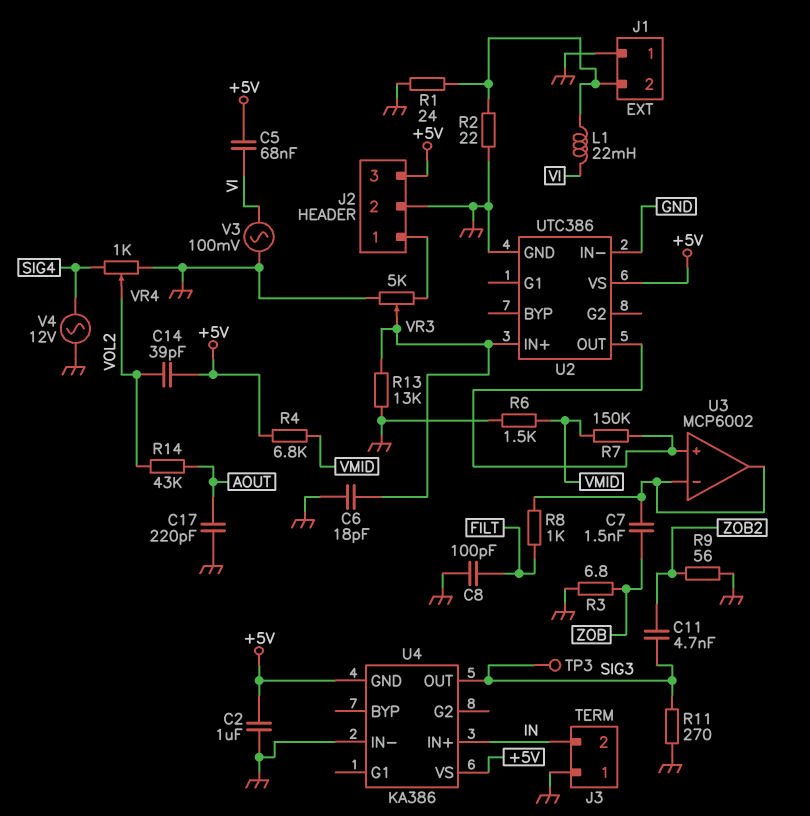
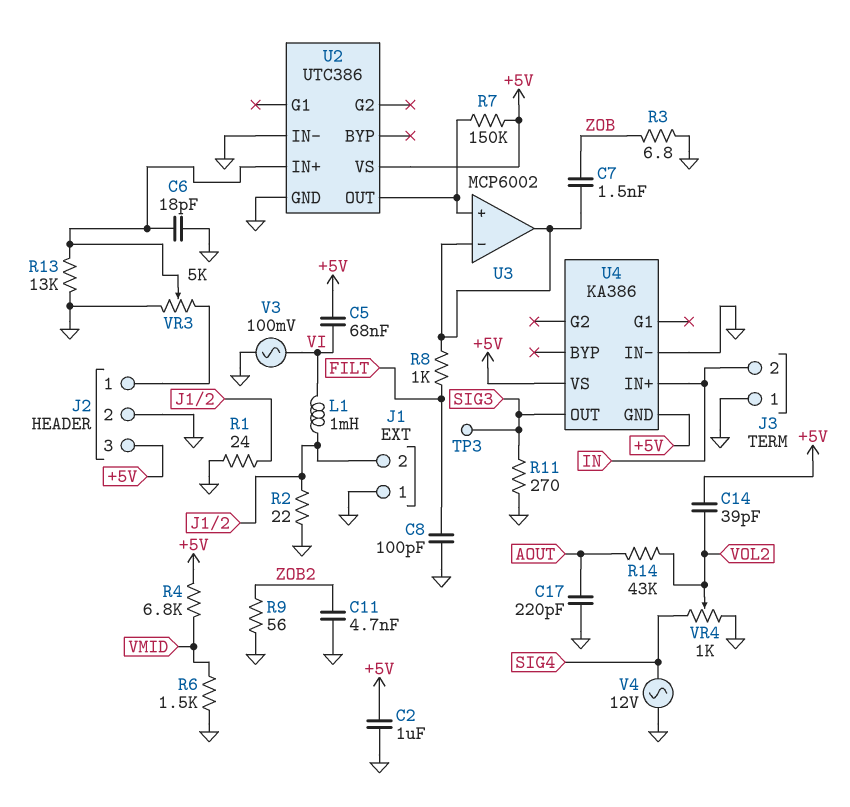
C11: 4.7nF (SIG3, ZOB2) -> 4.7nF (GND, ZOB2)
L1: 22mH (J1/2, VI) -> 1mH (J1/2, VI)
R7: 150k (U2/OUT, VMID) -> 150k (+5V, U2/OUT)

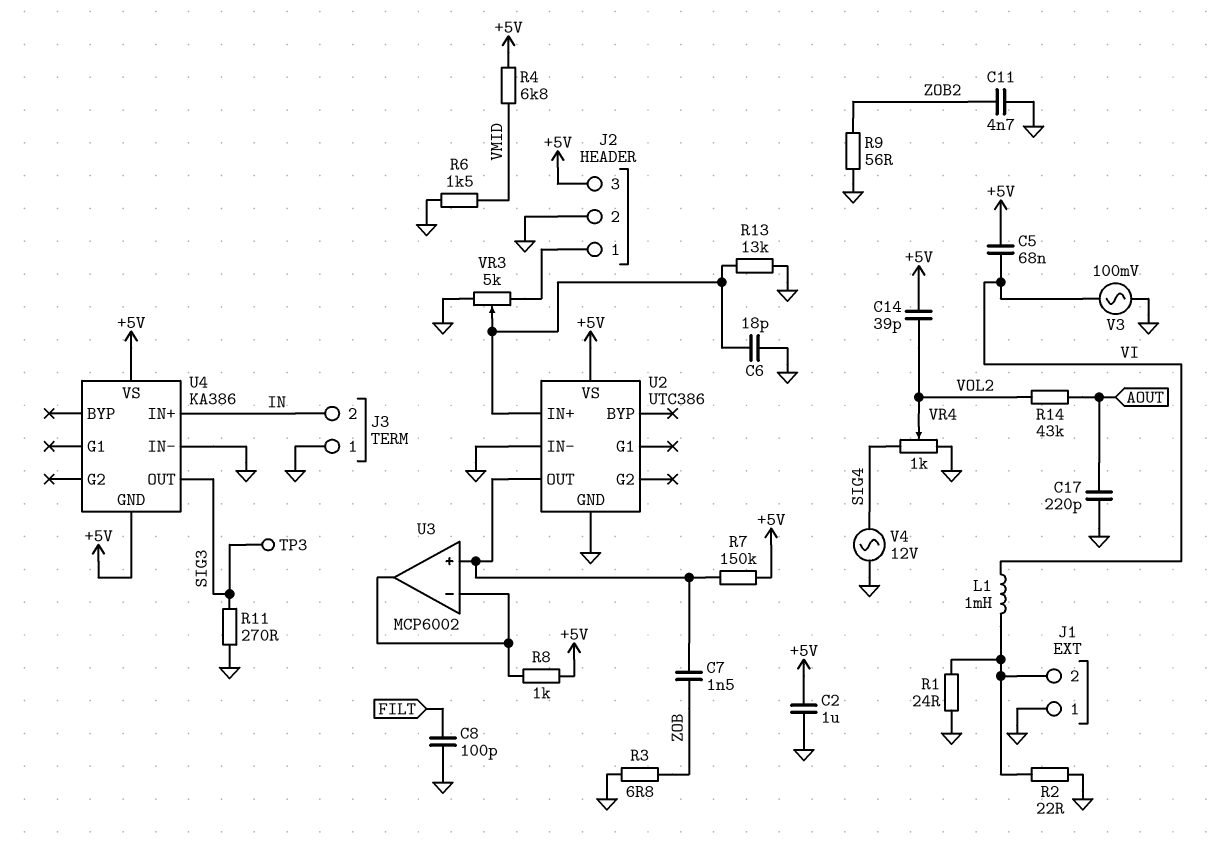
C7: 1.5nF (U3/in-, ZOB) -> 1.5nF (U2/OUT, ZOB)
R8: 1k (FILT, U3/in-) -> 1k (+5V, U3/in-)

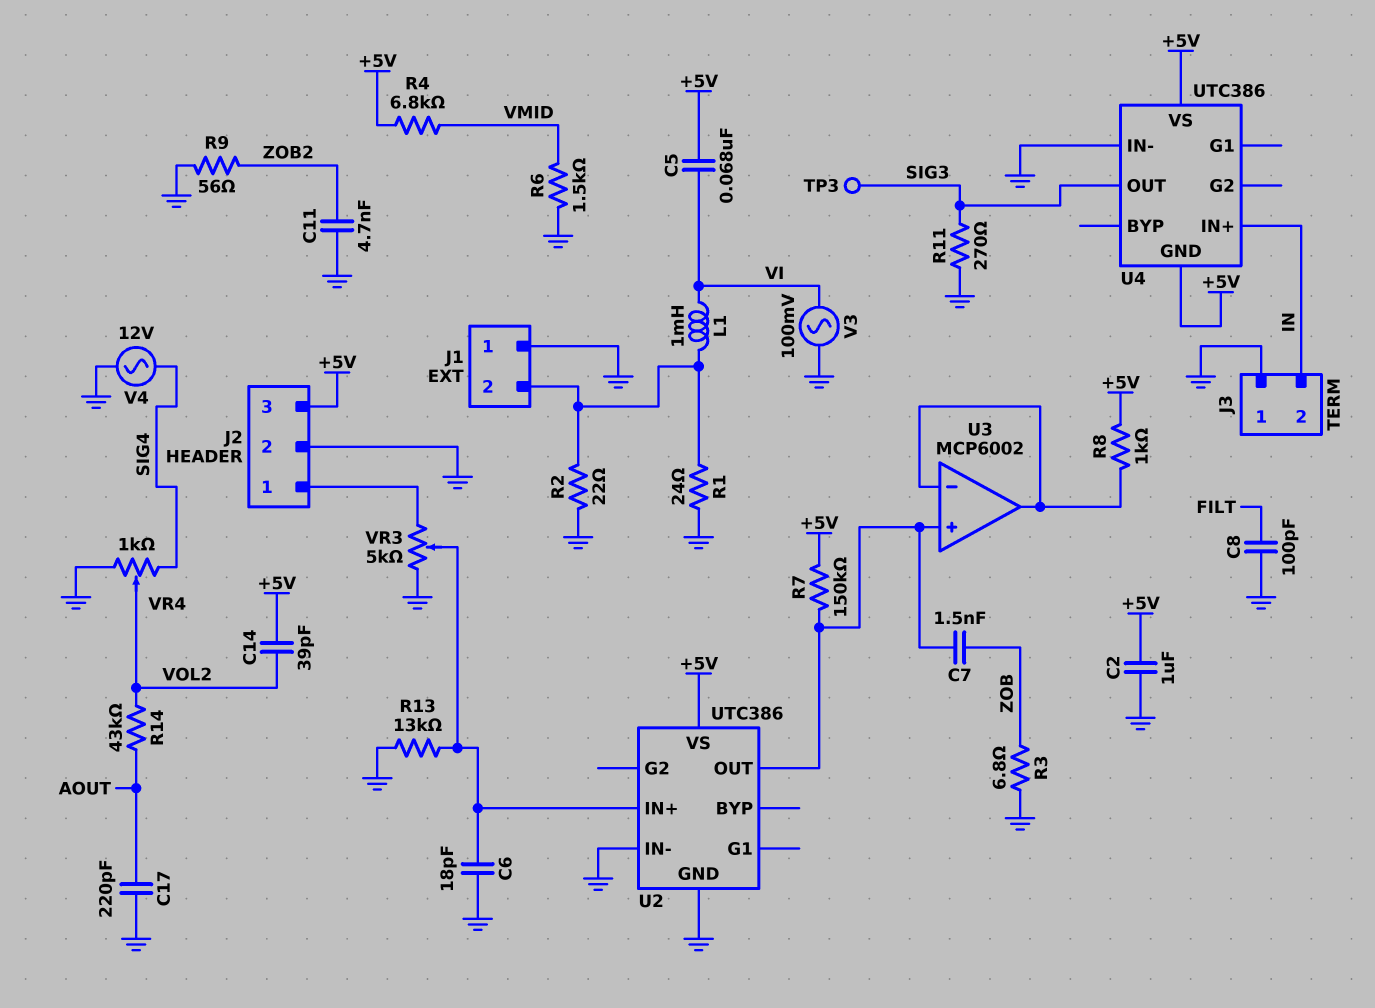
U4: KA386 -> UTC386

